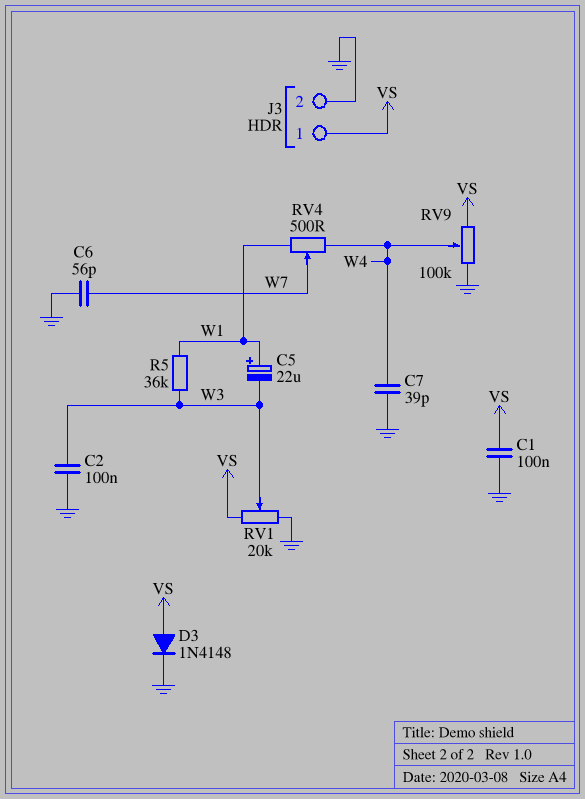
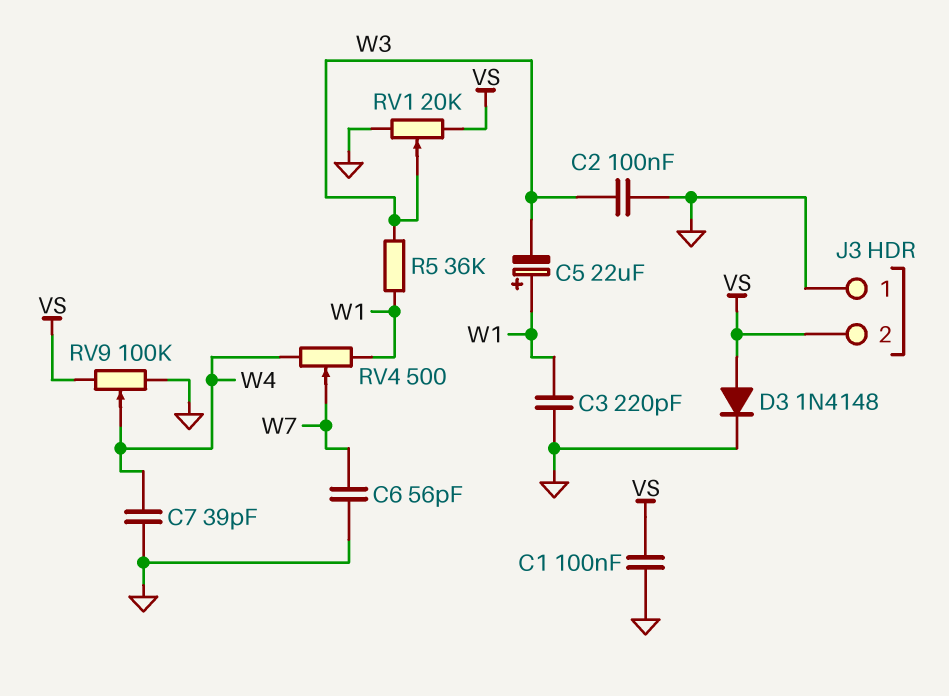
C3: none -> 220pF (GND, W1)
J3 pin 1: VS -> GND
J3 pin 2: GND -> VS

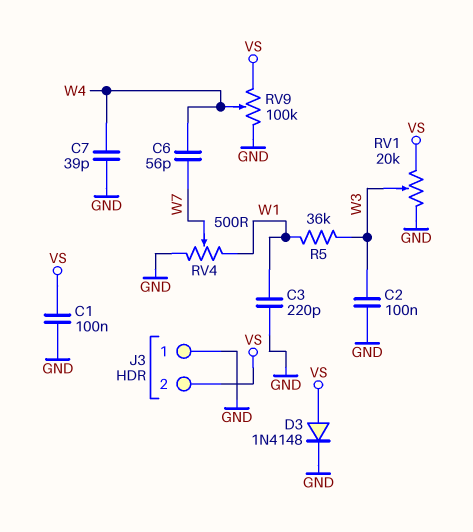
C5: 22uF (plus W1, minus W3) -> none
C6: 56pF (GND, W7) -> 56pF (W4, W7)
RV4: 500 (W1, W4, wiper W7) -> 500 (GND, W1, wiper W7)

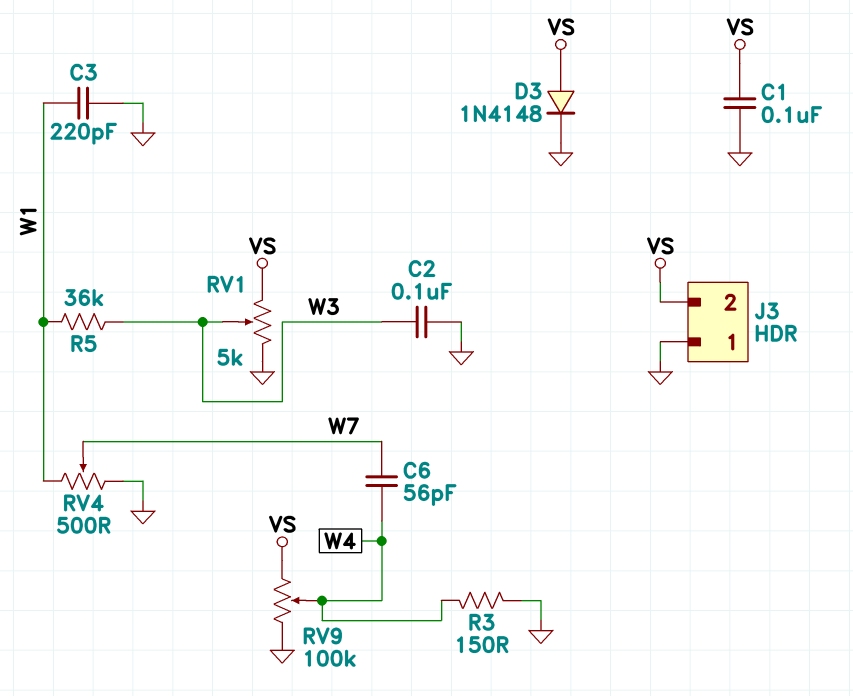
C7: 39pF (GND, W4) -> none
R3: none -> 150 (GND, W4)
RV1: 20k (GND, VS, wiper W3) -> 5k (GND, VS, wiper W3)

